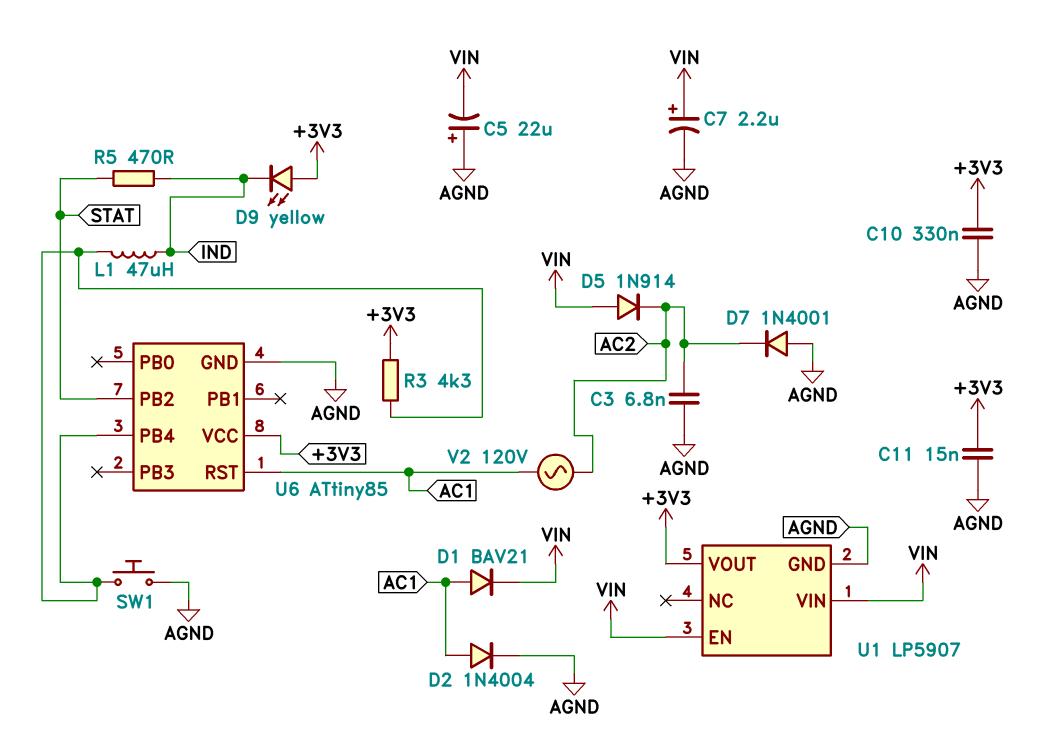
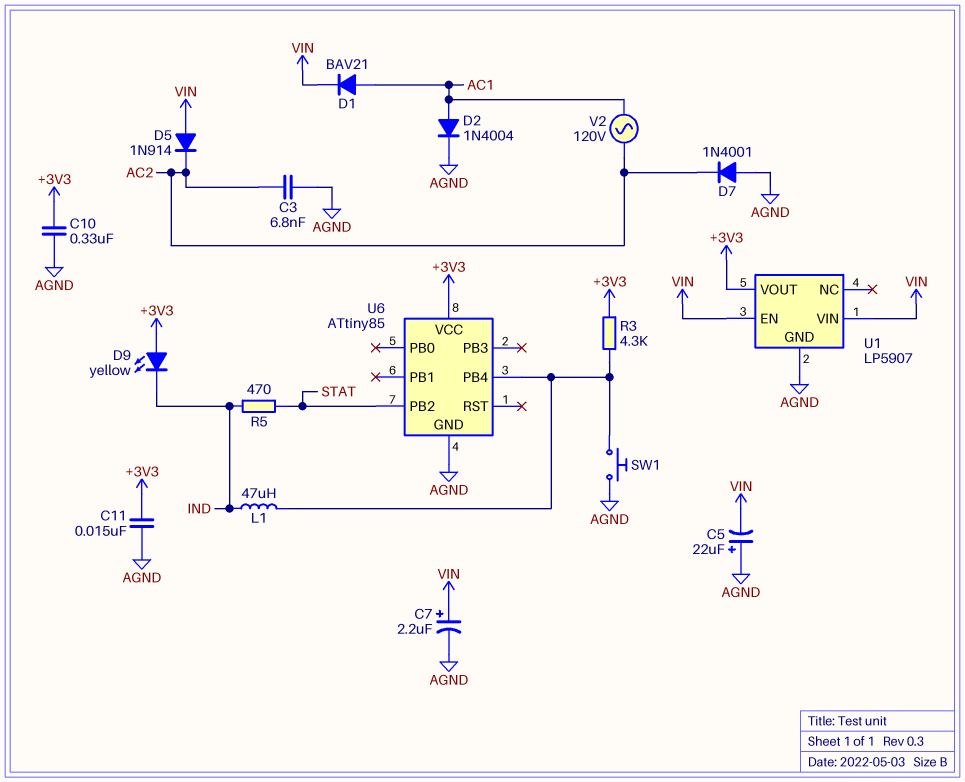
U6 pin RST: AC1 -> none

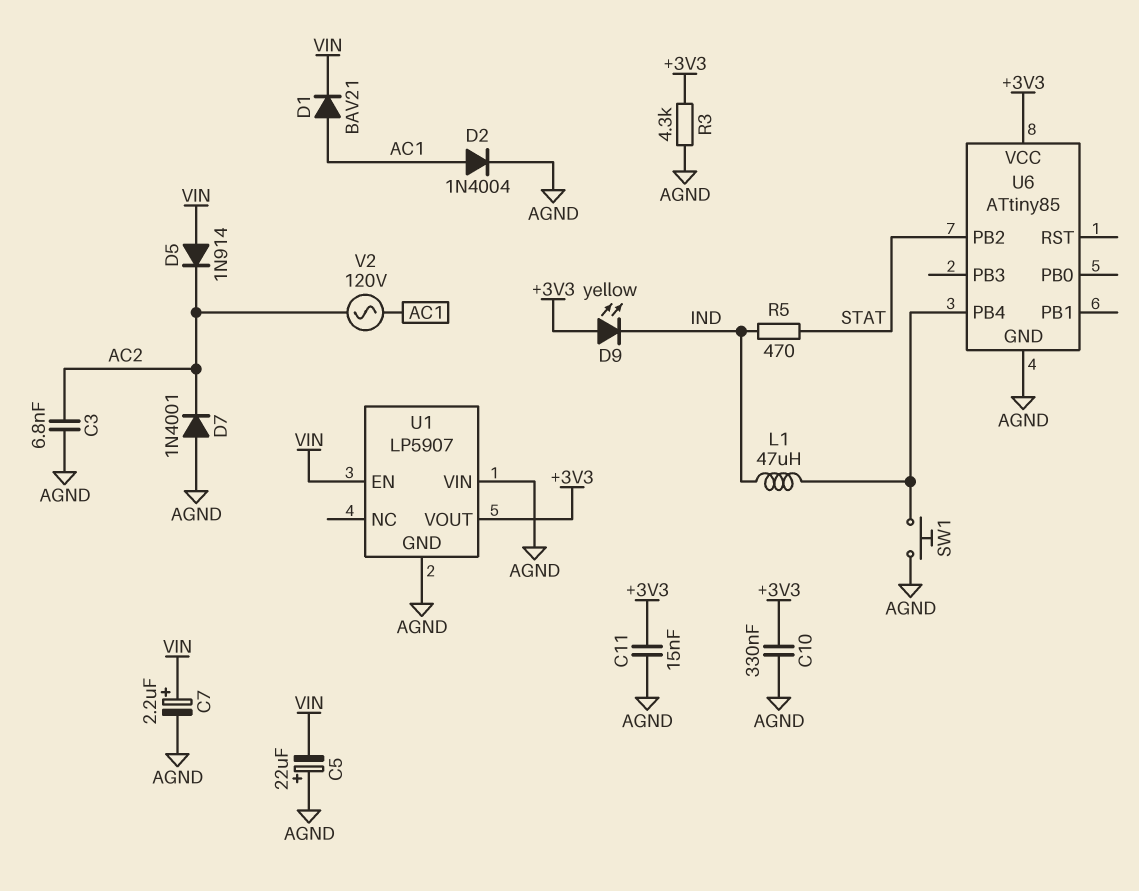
R3: 4.3k (+3V3, U6/PB4) -> 4.3k (+3V3, AGND)
U1 pin VIN: VIN -> AGND

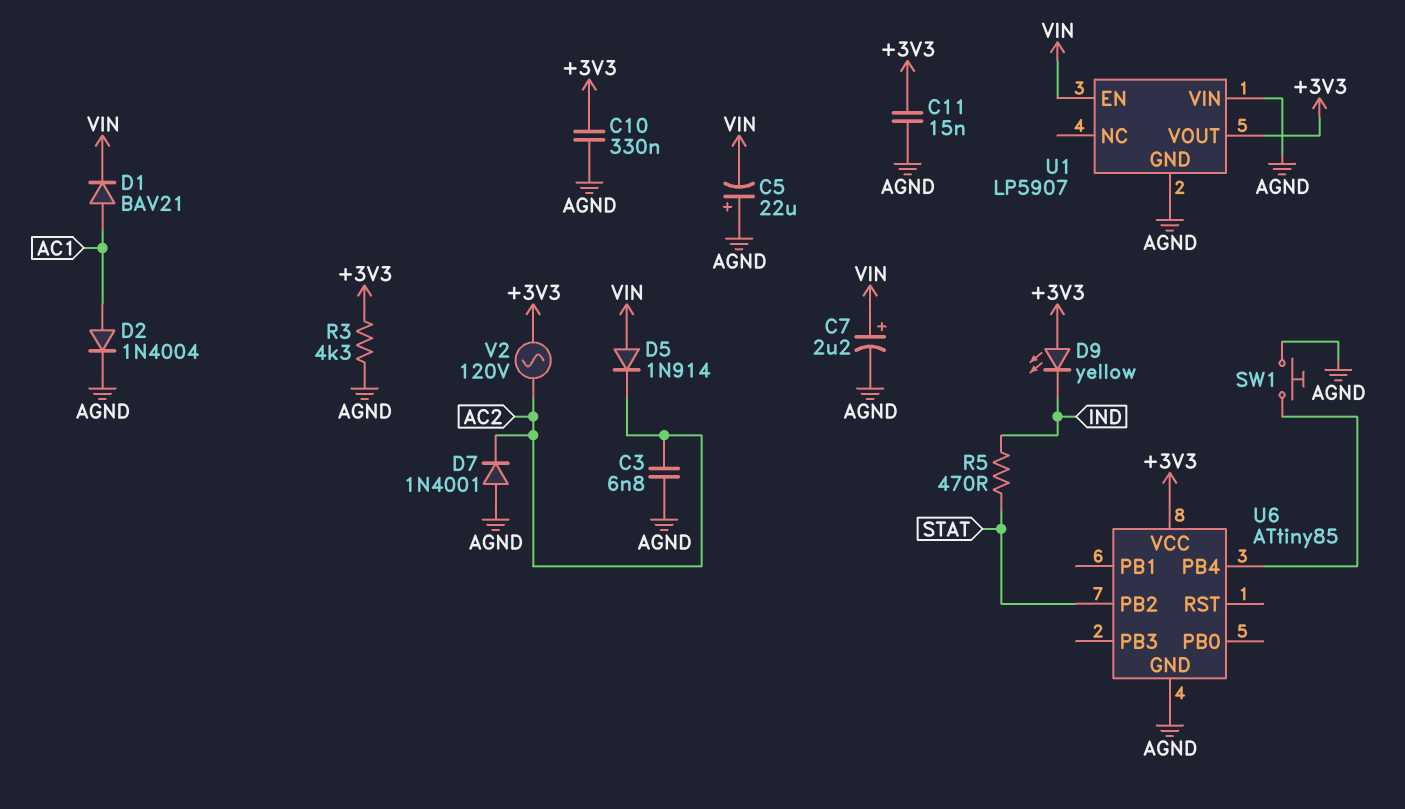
L1: 47uH (IND, U6/PB4) -> none
V2: AC 120V (AC1, AC2) -> AC 120V (+3V3, AC2)

